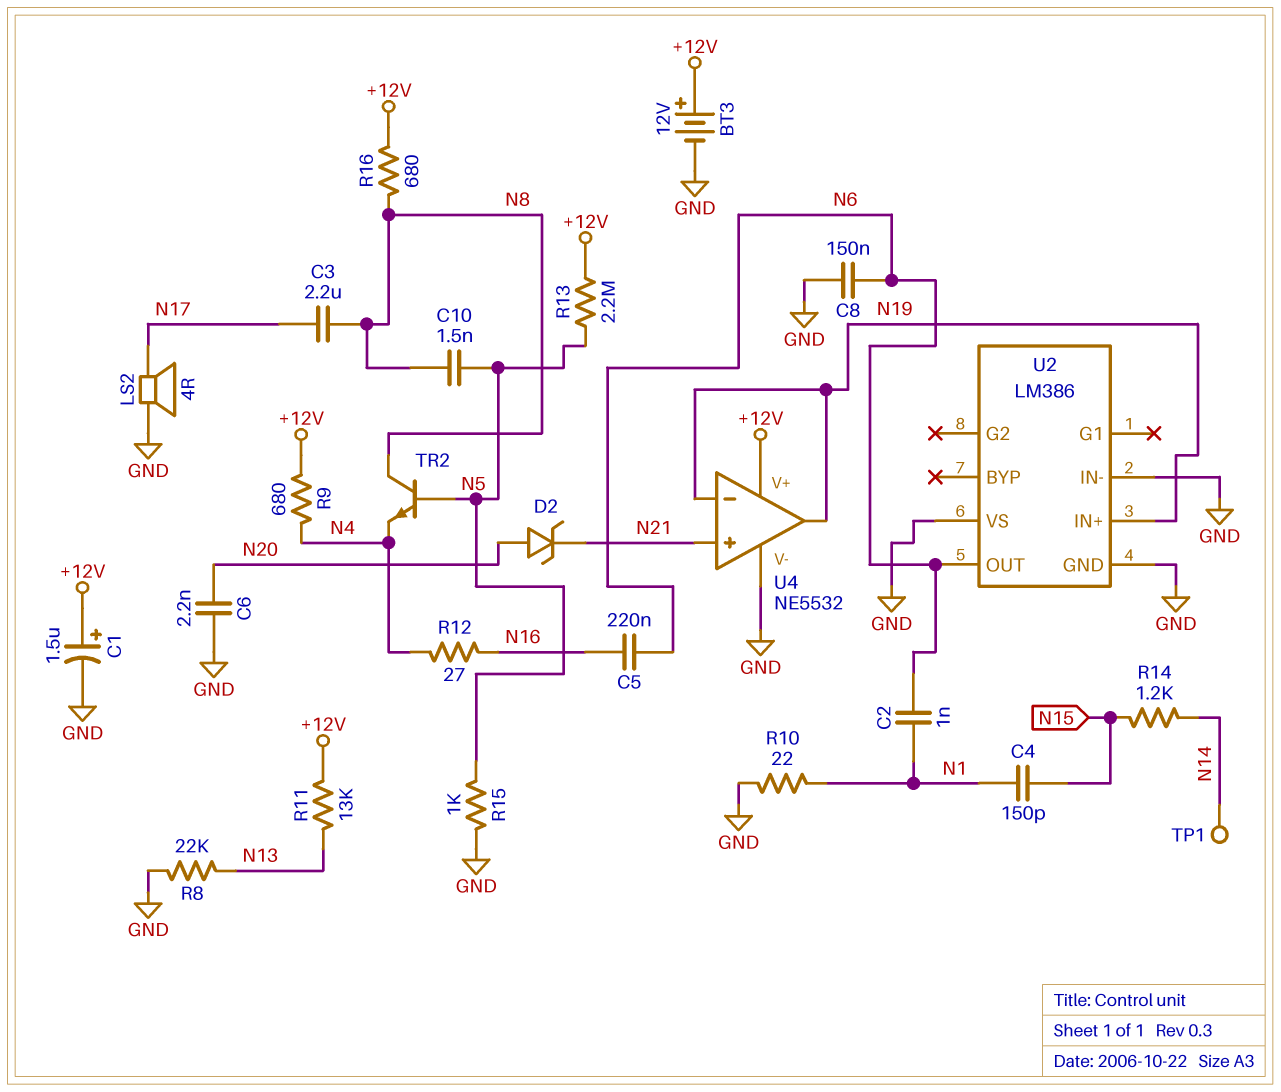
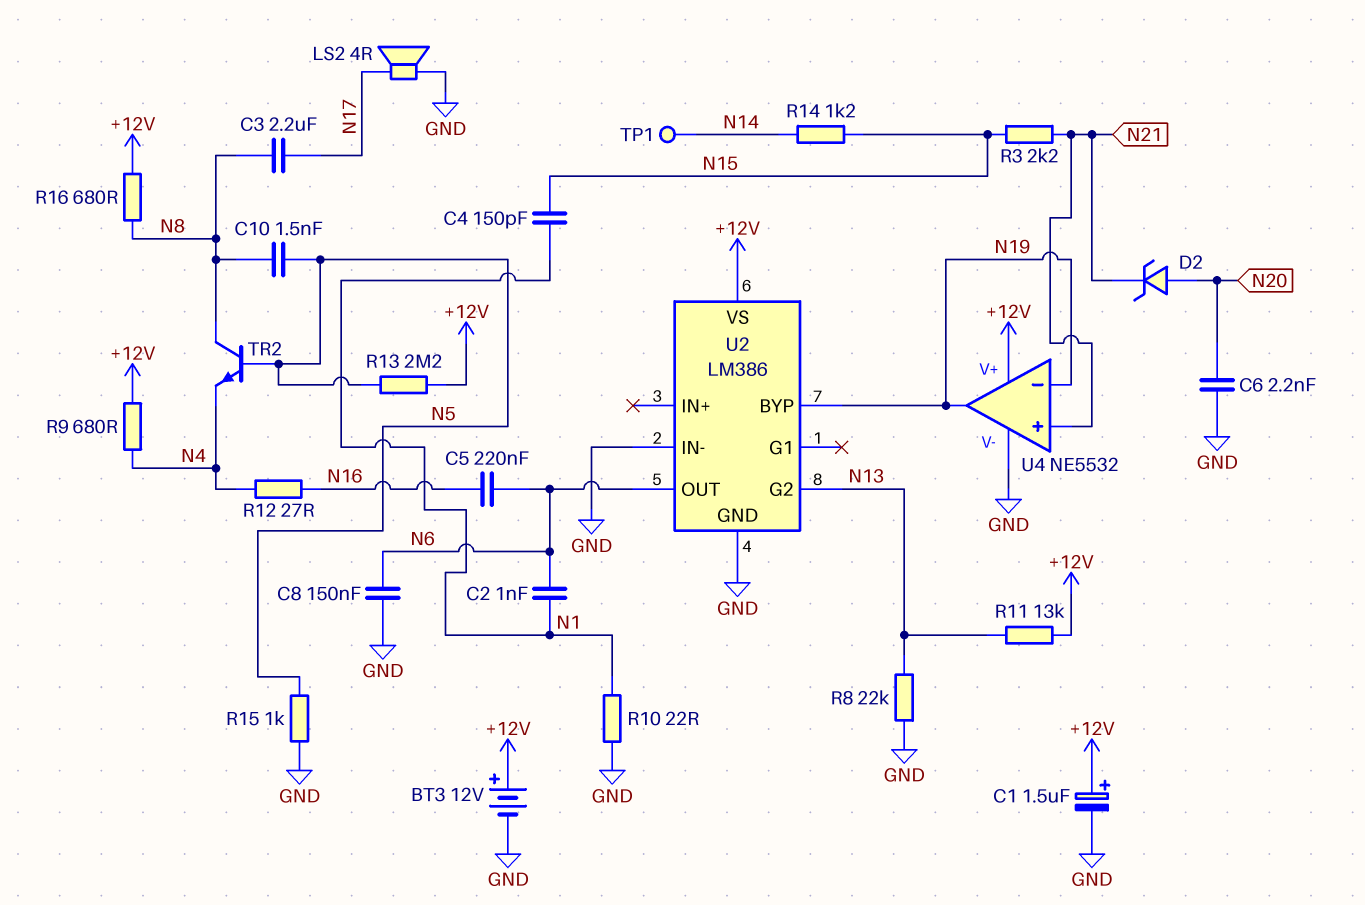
R3: none -> 2.2k (N15, N21)
U2 pin BYP: none -> N19
U2 pin G2: none -> N13
U2 pin IN+: N19 -> none
U2 pin VS: GND -> +12V

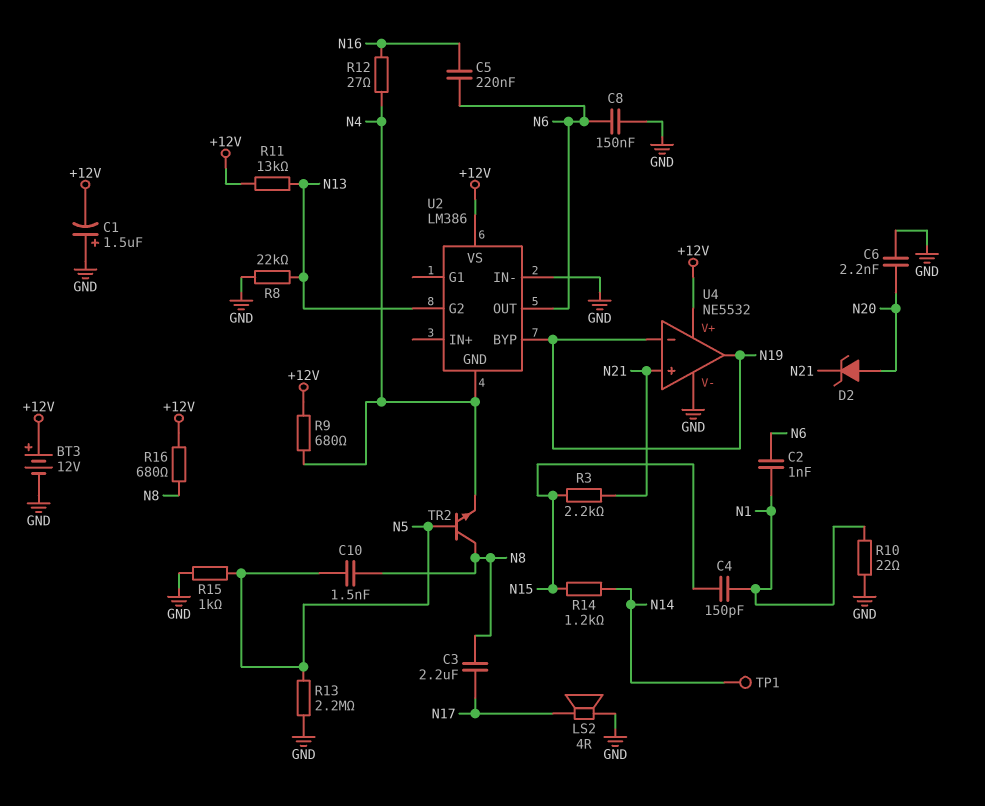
C1: 1.5uF (plus +12V, minus GND) -> 1.5uF (plus GND, minus +12V)
R13: 2.2M (+12V, N5) -> 2.2M (GND, N5)
U2 pin GND: GND -> N4

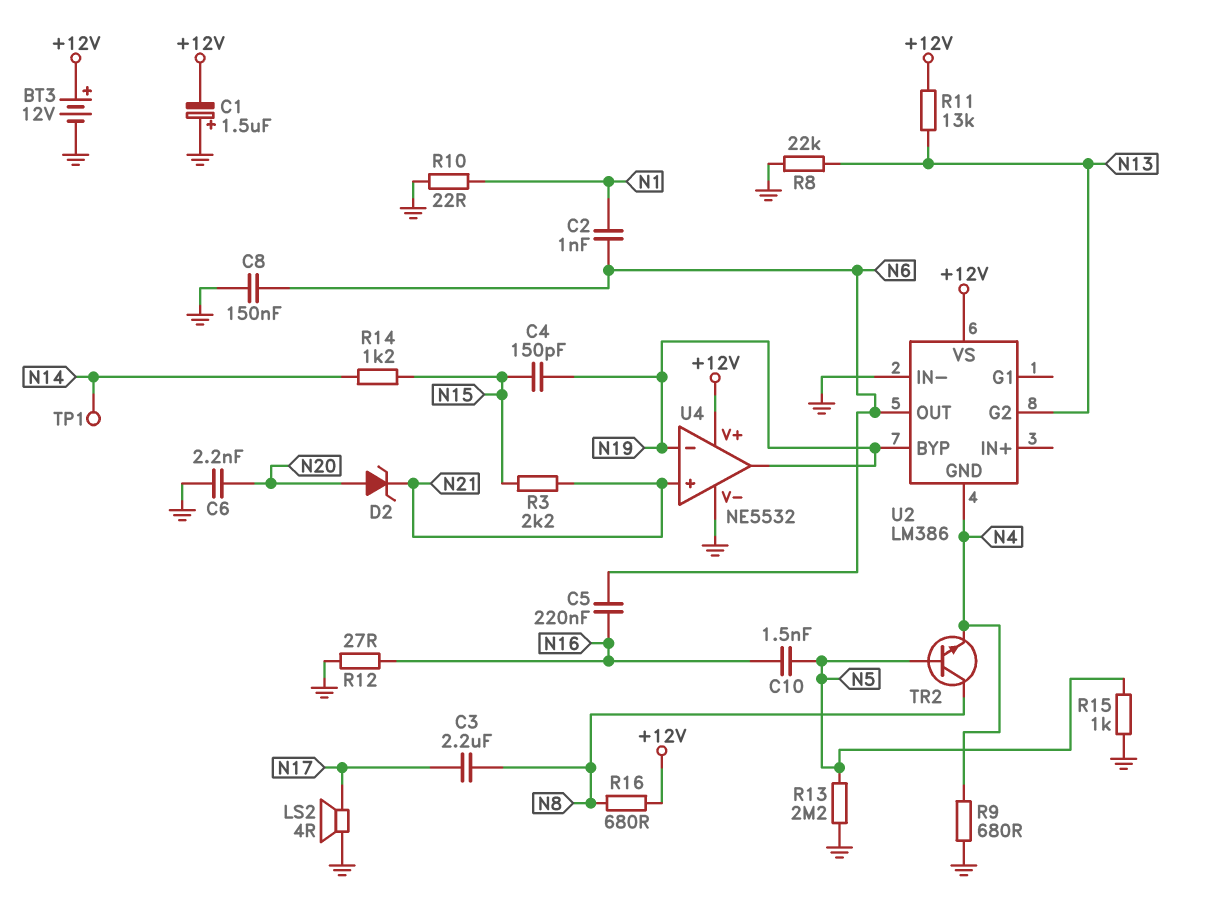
C4: 150pF (N1, N15) -> 150pF (N15, N19)
C10: 1.5nF (N5, N8) -> 1.5nF (N5, N16)
R9: 680 (+12V, N4) -> 680 (GND, N4)
R12: 27 (N4, N16) -> 27 (GND, N16)

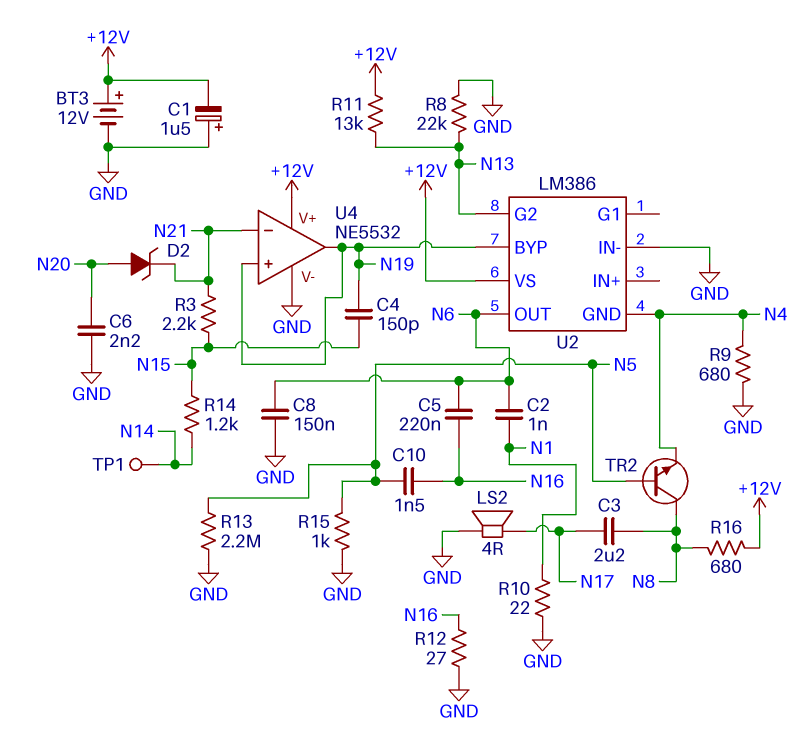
U4 pin in+: N21 -> N19
U4 pin in-: N19 -> N21

